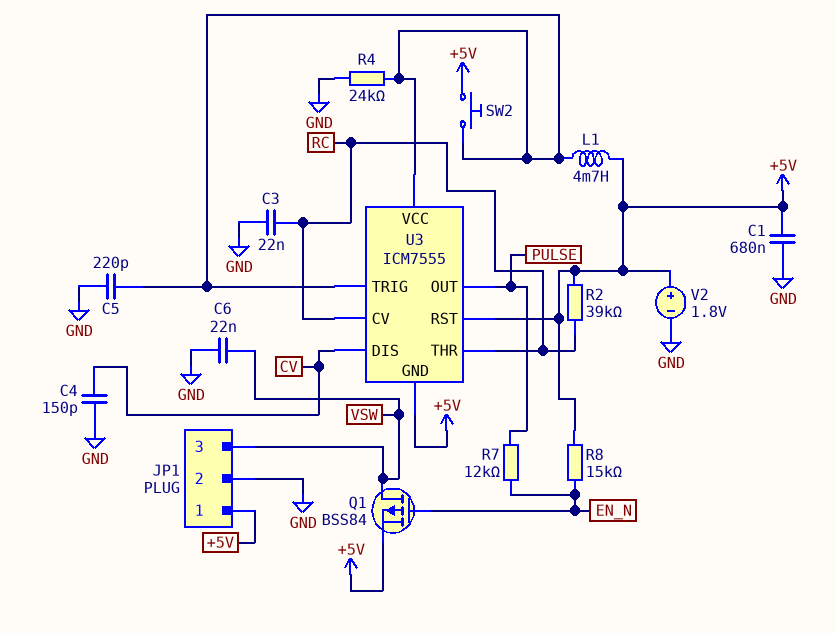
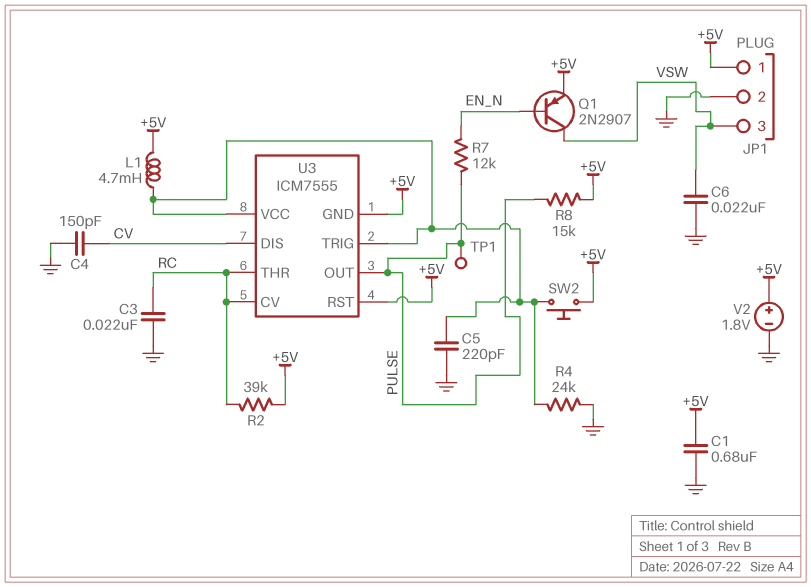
Q1: PMOS BSS84 (G EN_N, D VSW, S +5V) -> PNP 2N2907 (B EN_N, C VSW, E +5V)
R8: 15k (+5V, EN_N) -> 15k (+5V, PULSE)
TP1: none -> test point (PULSE)

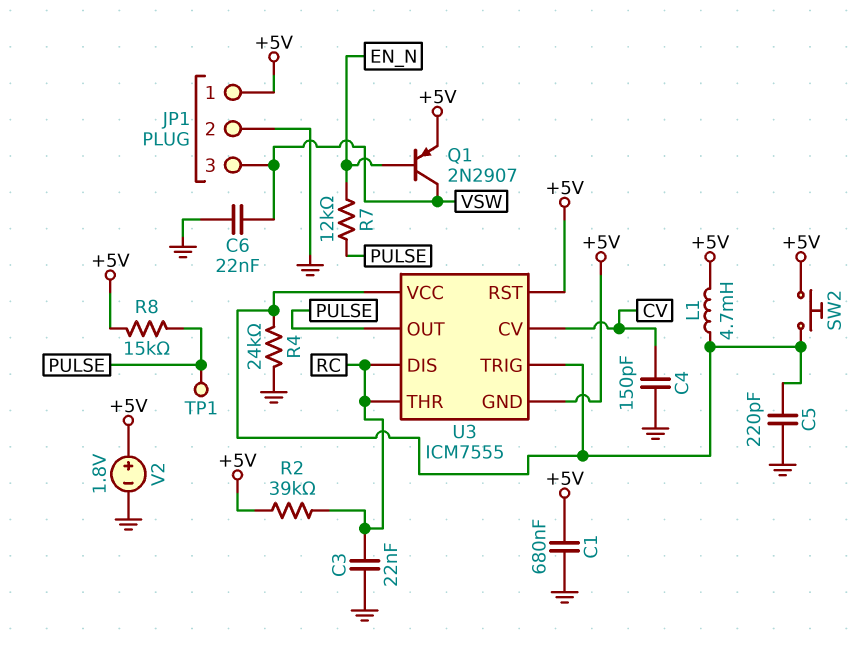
U3 pin CV: RC -> CV
U3 pin DIS: CV -> RC

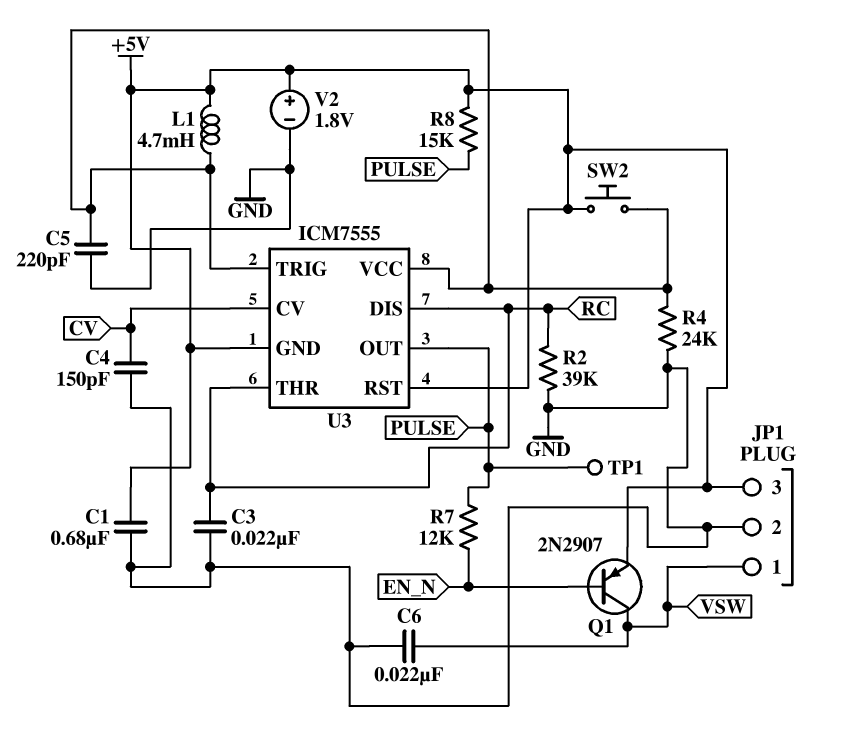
JP1 pin 1: +5V -> VSW
JP1 pin 3: VSW -> +5V
R2: 39k (+5V, RC) -> 39k (GND, RC)

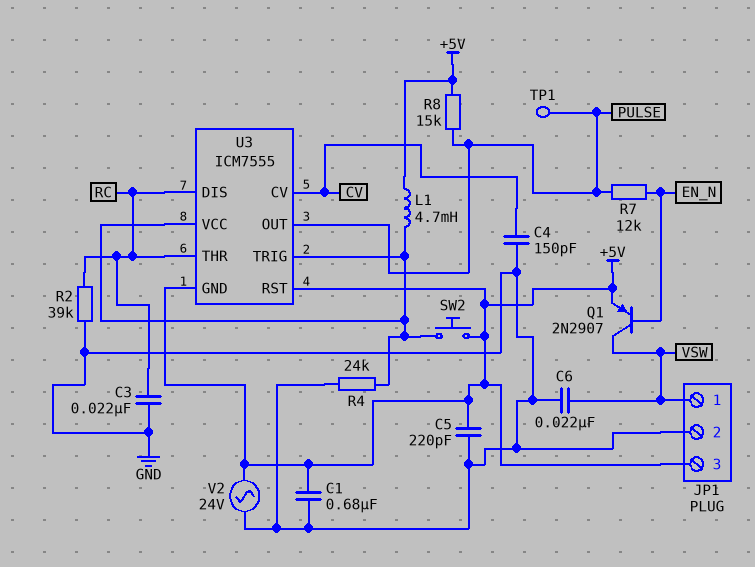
C5: 220pF (GND, U3/TRIG) -> 220pF (+5V, GND)
V2: 1.8V (plus +5V, minus GND) -> AC 24V (+5V, GND)

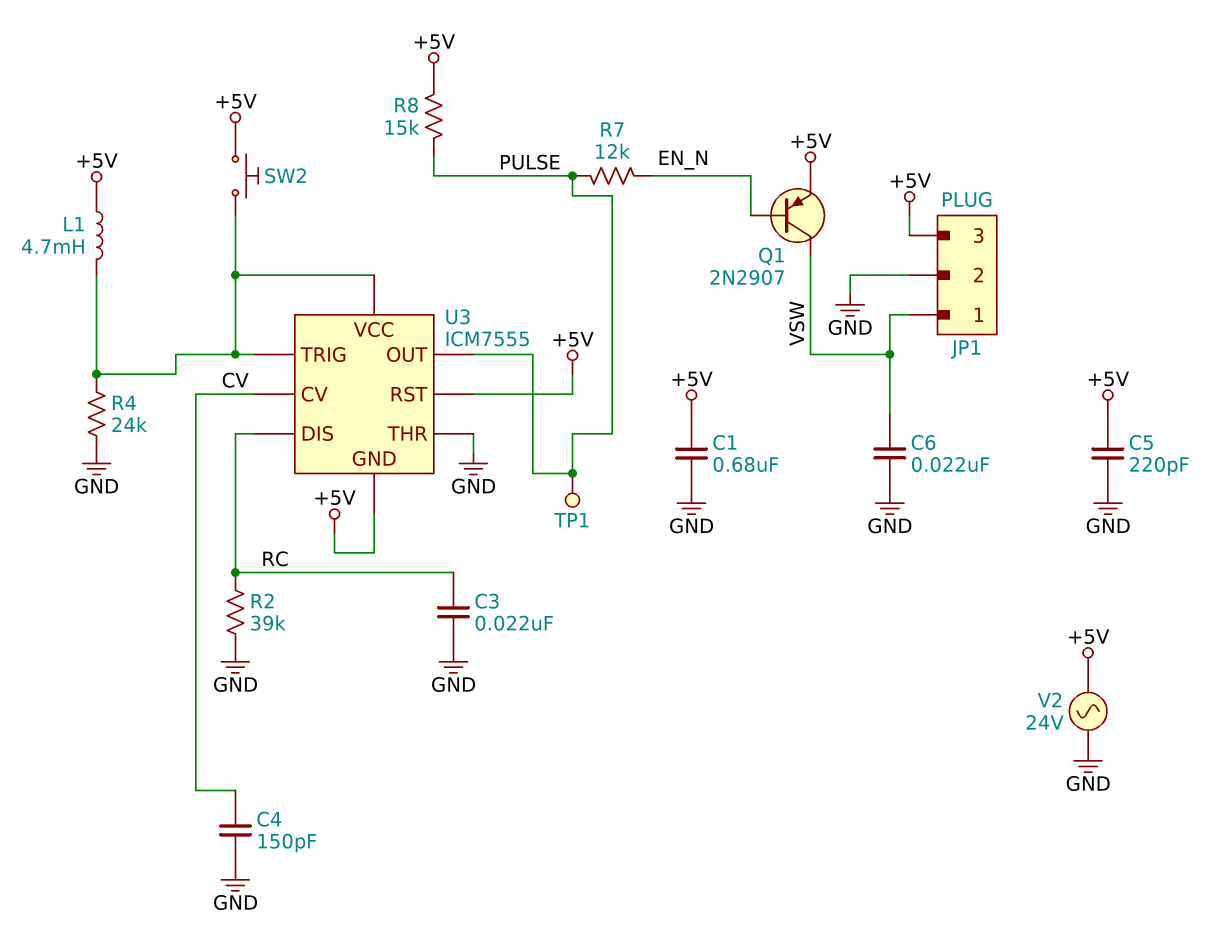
U3 pin THR: RC -> GND

